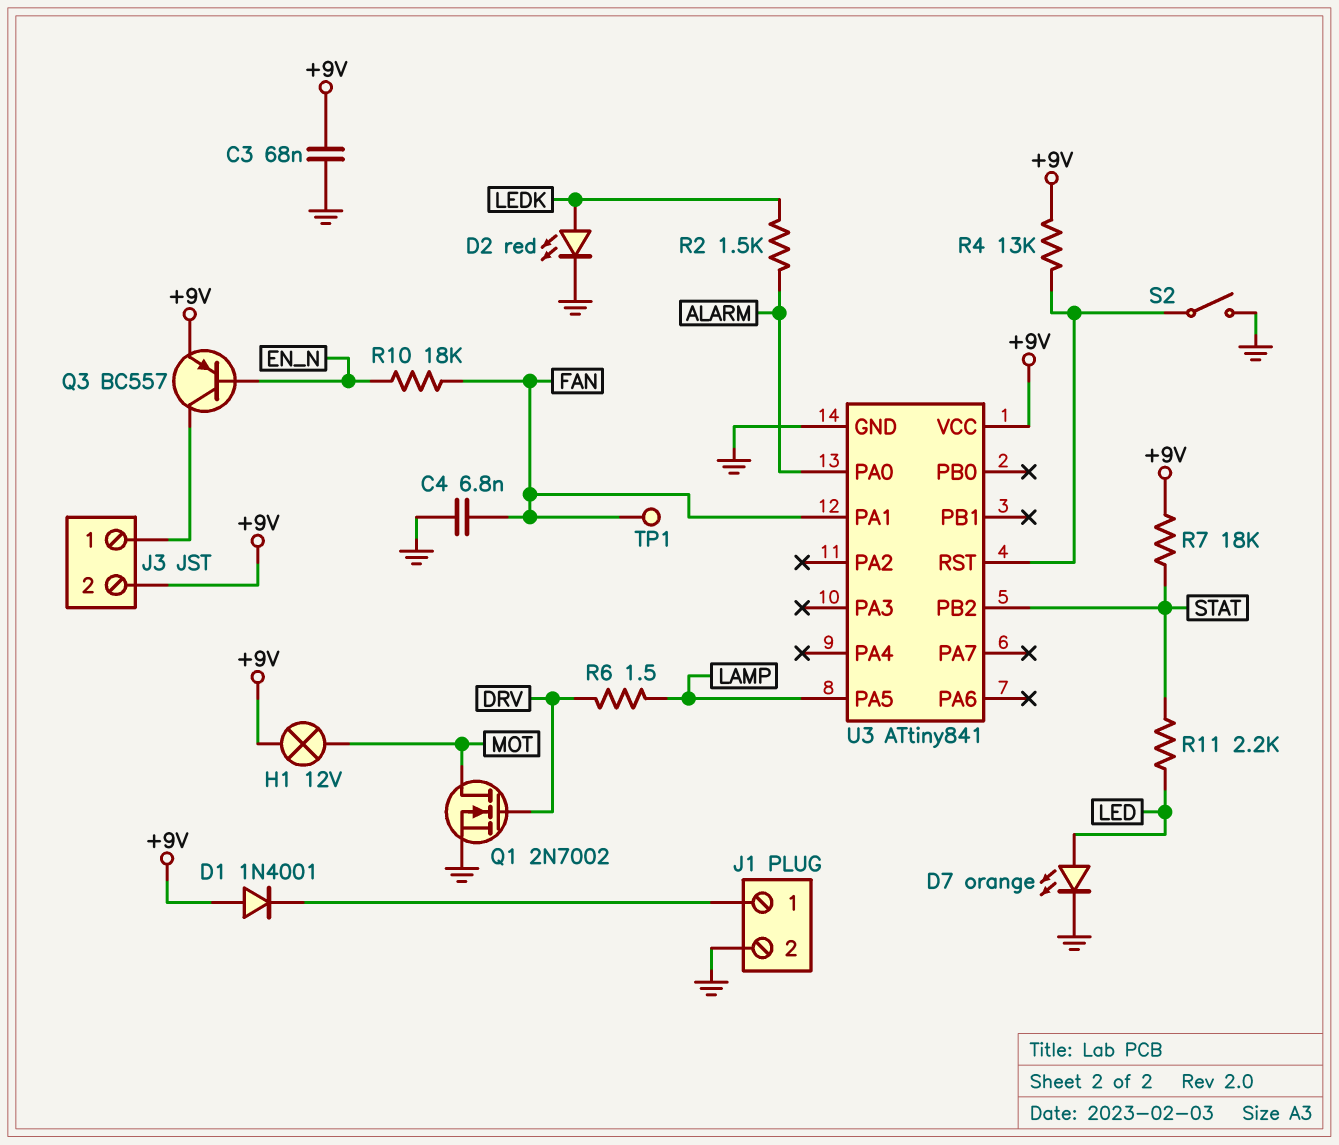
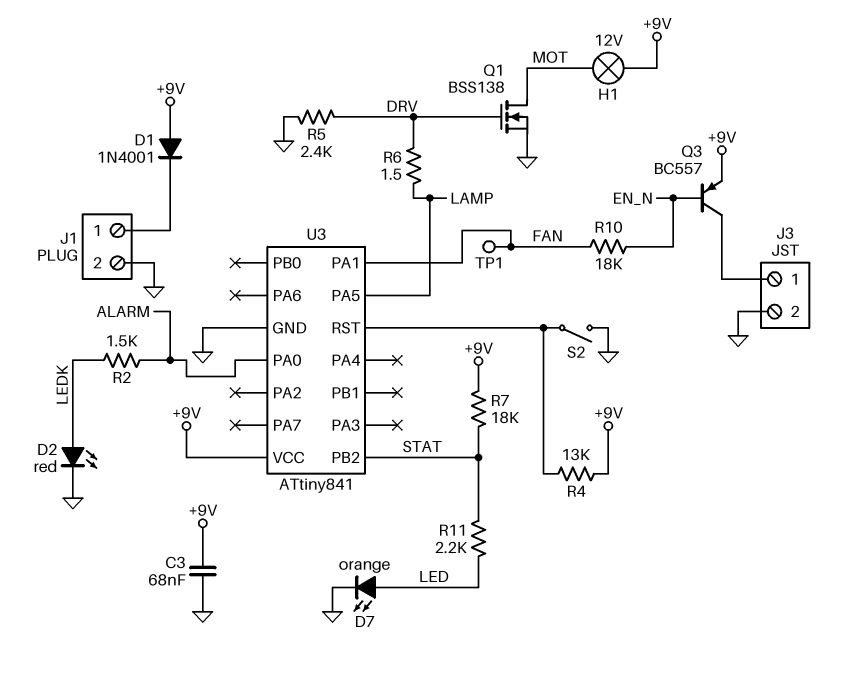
C4: 6.8nF (FAN, GND) -> none
J3 pin 2: +9V -> GND
Q1: NMOS 2N7002 (G DRV, D MOT, S GND) -> NMOS BSS138 (G DRV, D MOT, S GND)
R5: none -> 2.4k (DRV, GND)

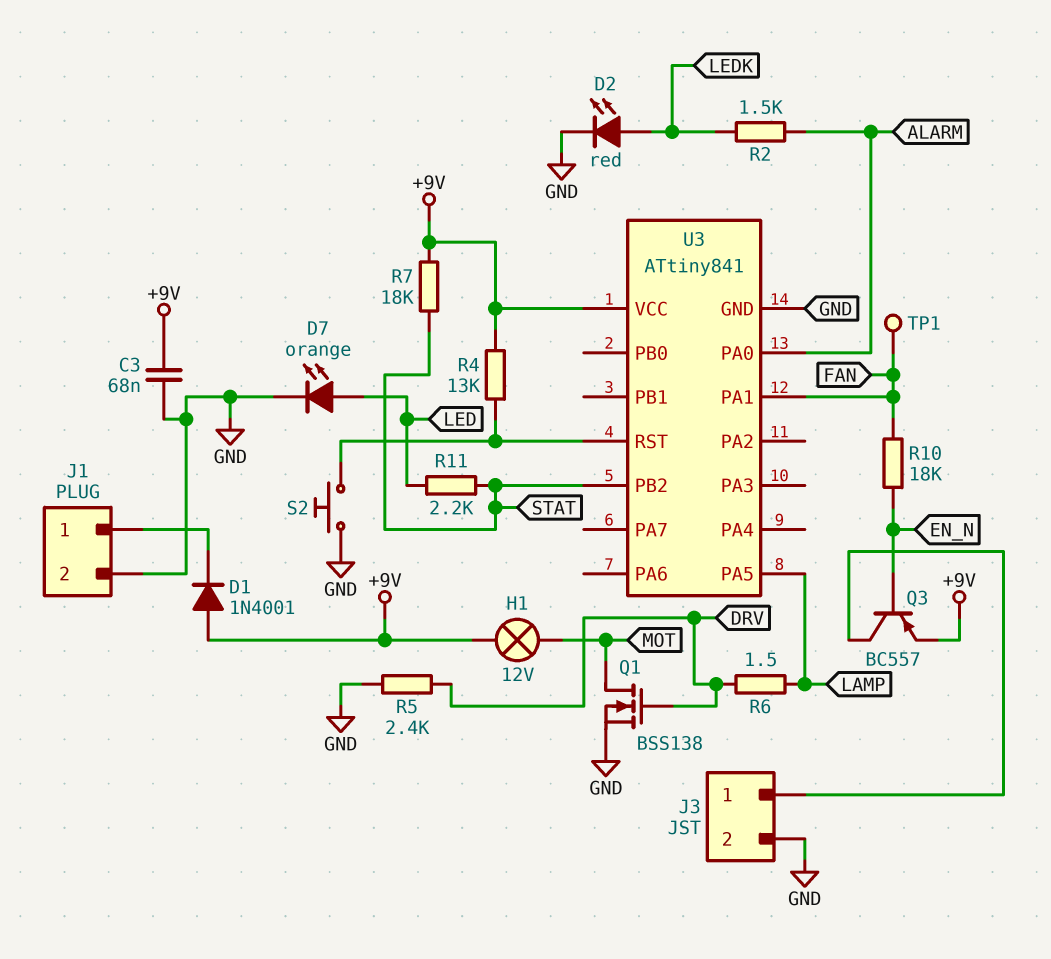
S2: switch (GND, U3/RST) -> button (GND, U3/RST)

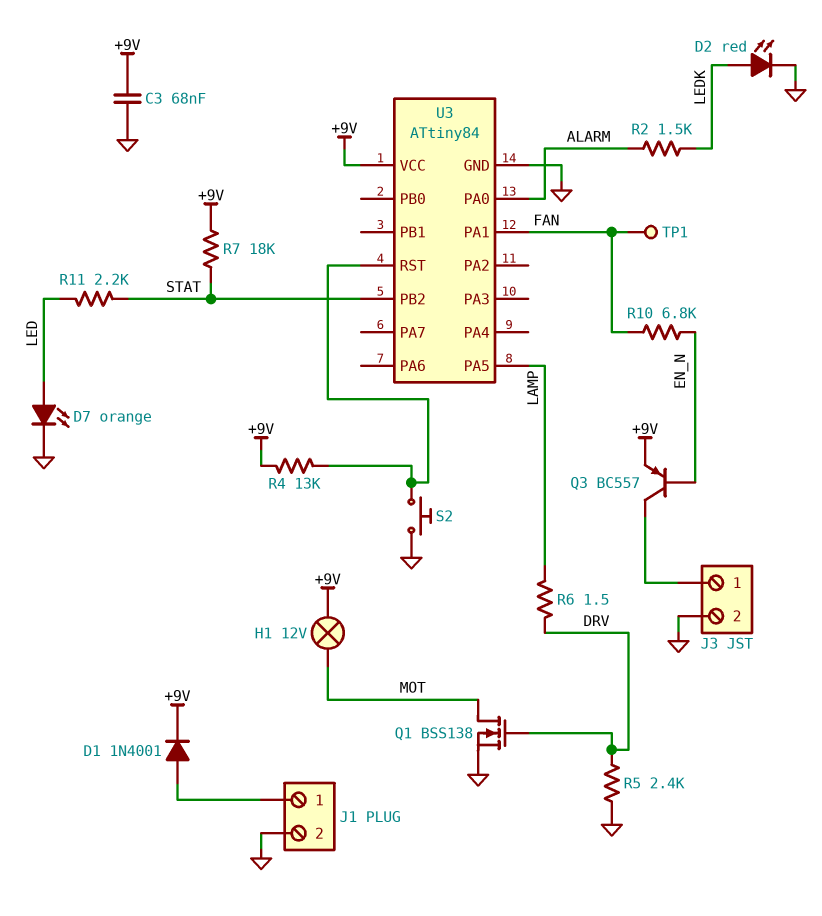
D1: diode 1N4001 (A +9V, K J1/1) -> diode 1N4001 (A J1/1, K +9V)
R10: 18k (EN_N, FAN) -> 6.8k (EN_N, FAN)
U3: ATtiny841 -> ATtiny84

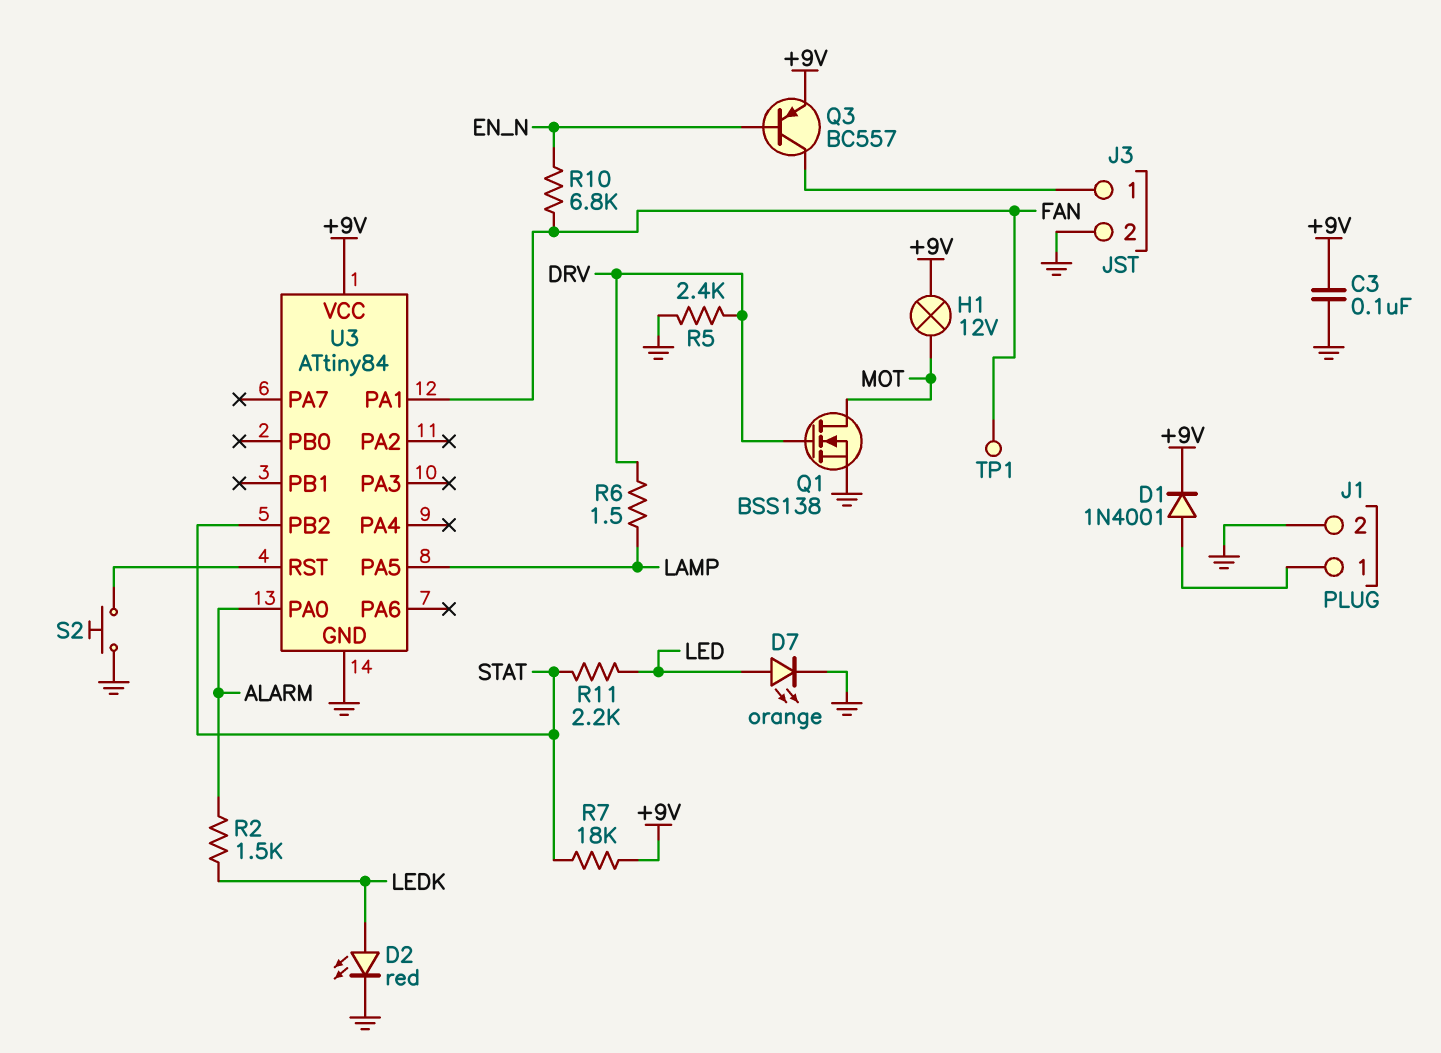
C3: 68nF (+9V, GND) -> 100nF (+9V, GND)
R4: 13k (+9V, U3/RST) -> none

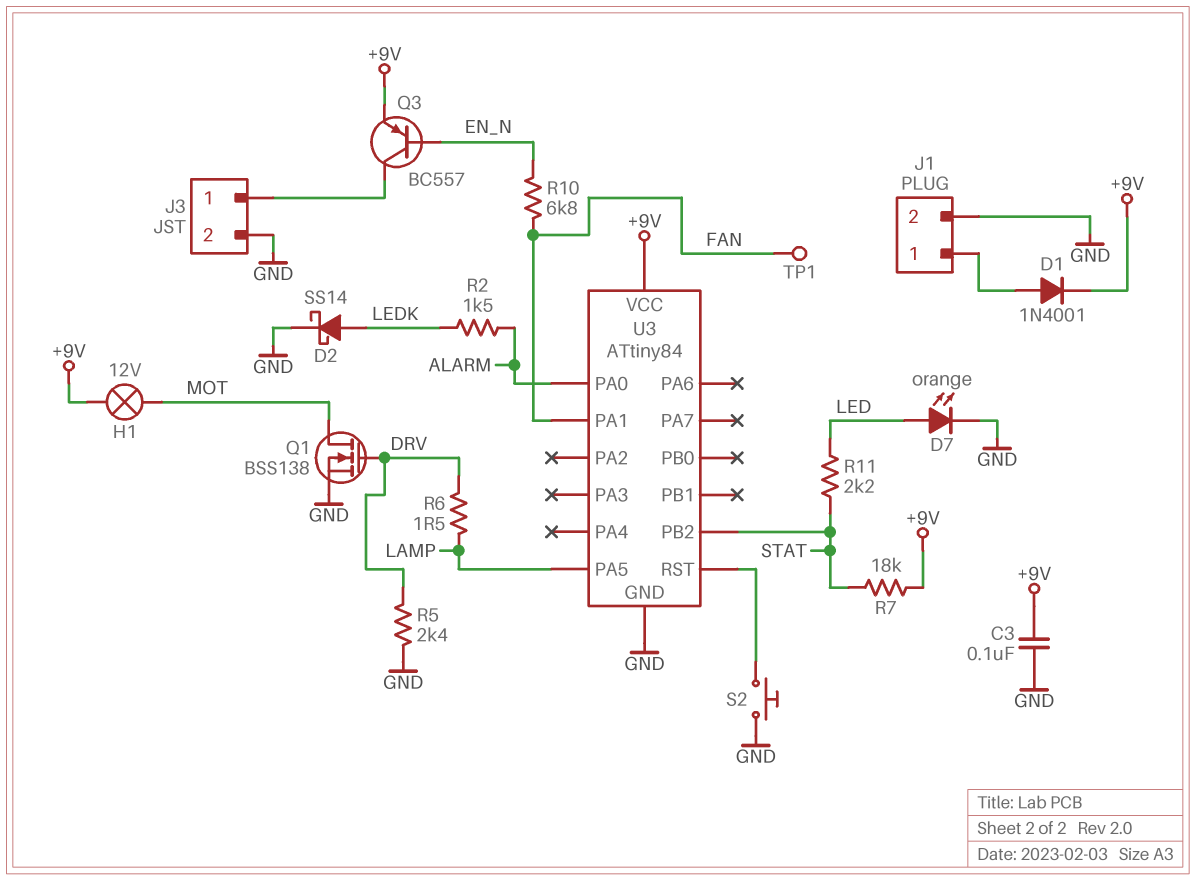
D2: LED red (A LEDK, K GND) -> schottky SS14 (A LEDK, K GND)

